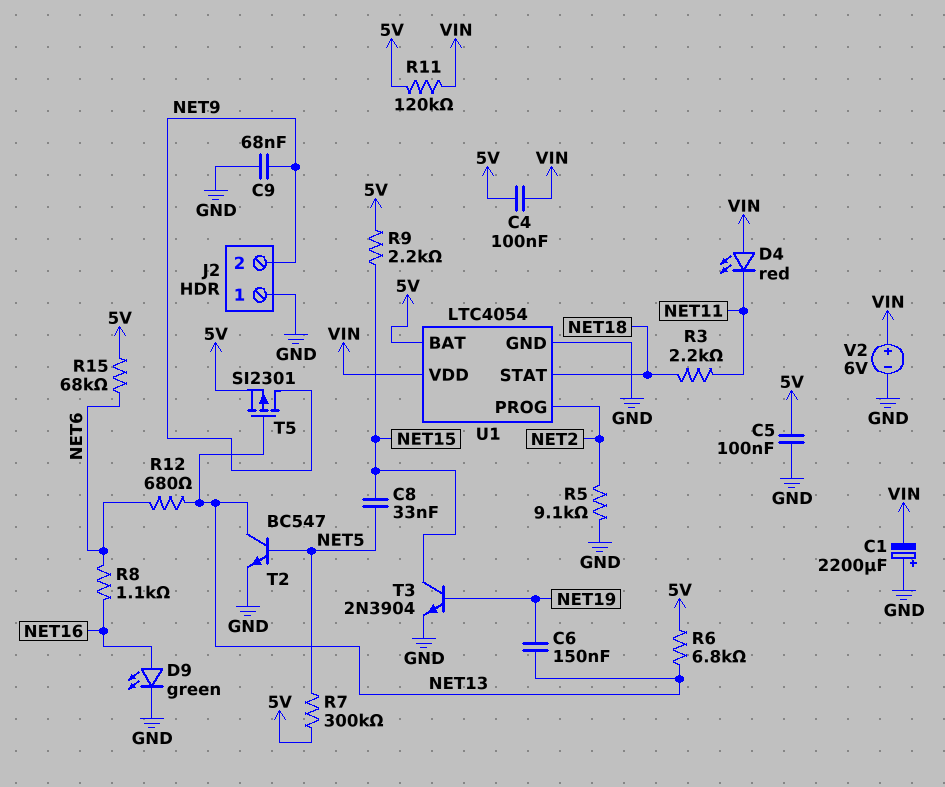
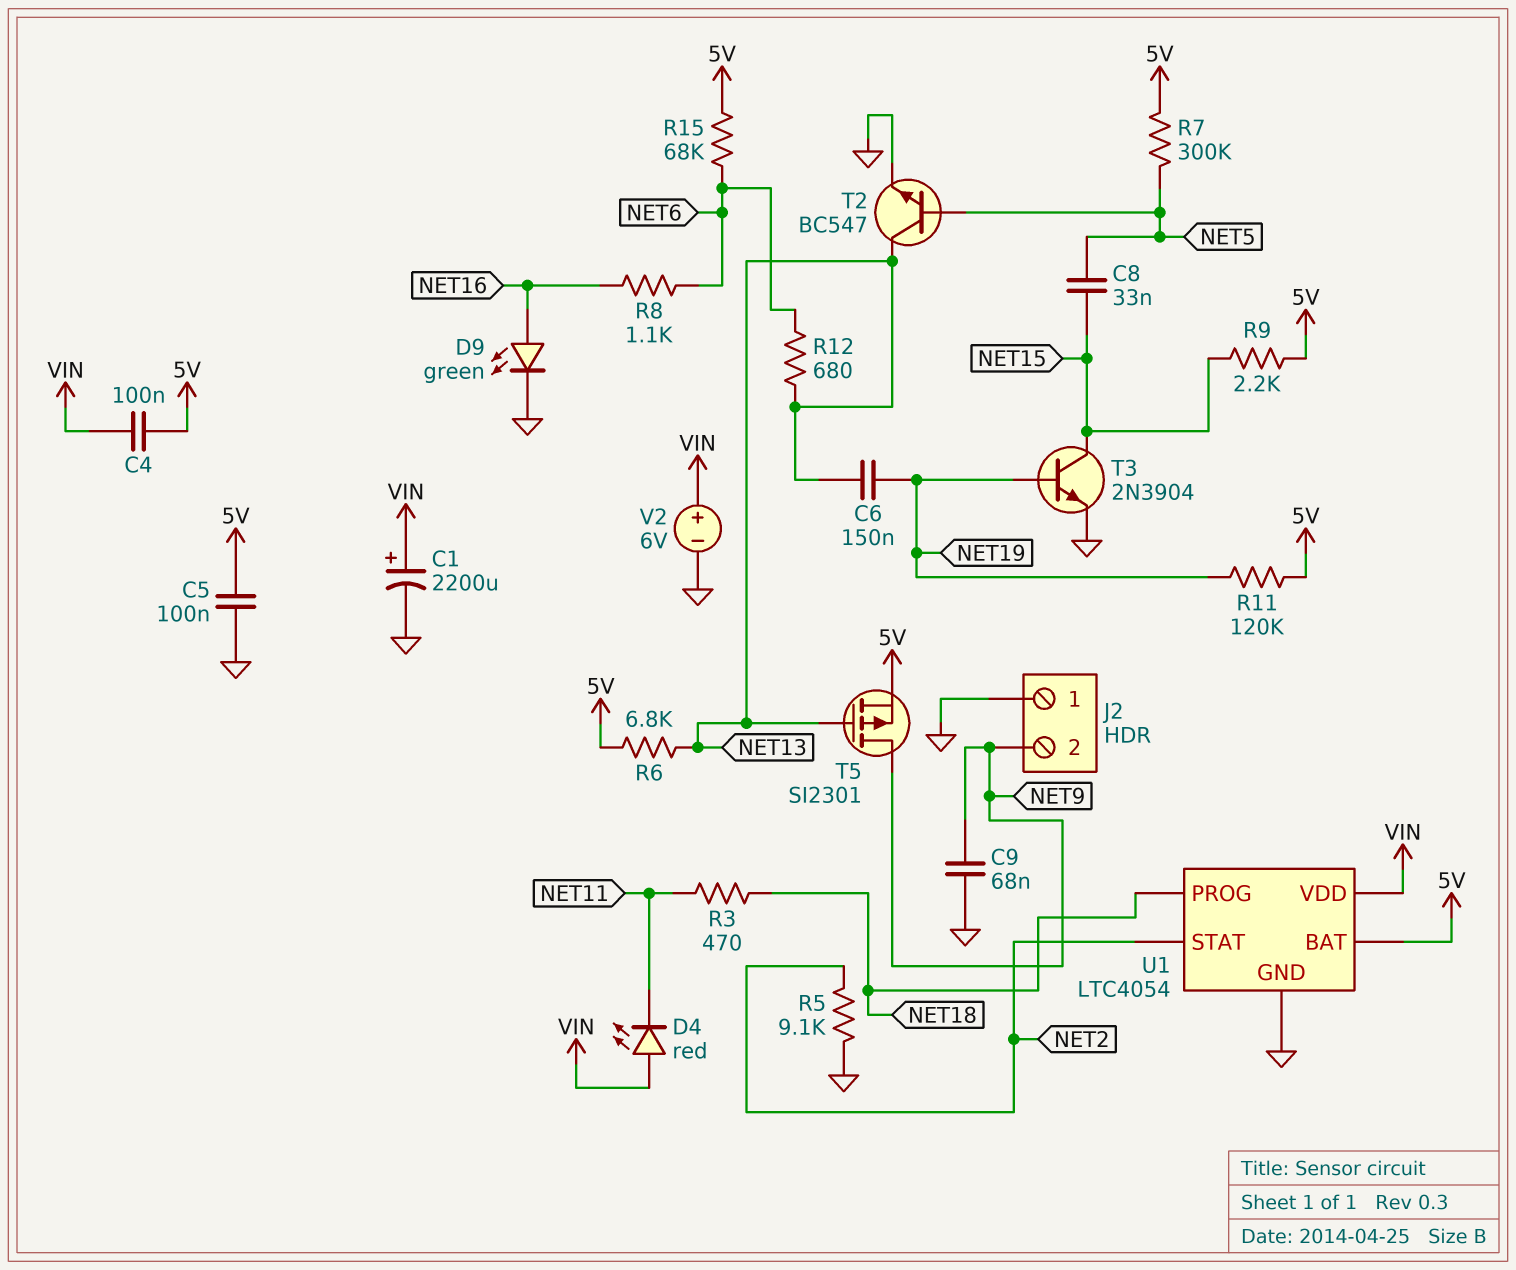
C1: 2200uF (plus GND, minus VIN) -> 2200uF (plus VIN, minus GND)
R3: 2.2k (NET11, NET18) -> 470 (NET11, NET18)
R11: 120k (5V, VIN) -> 120k (5V, NET19)
U1 pin PROG: NET2 -> NET18
U1 pin STAT: NET18 -> NET2

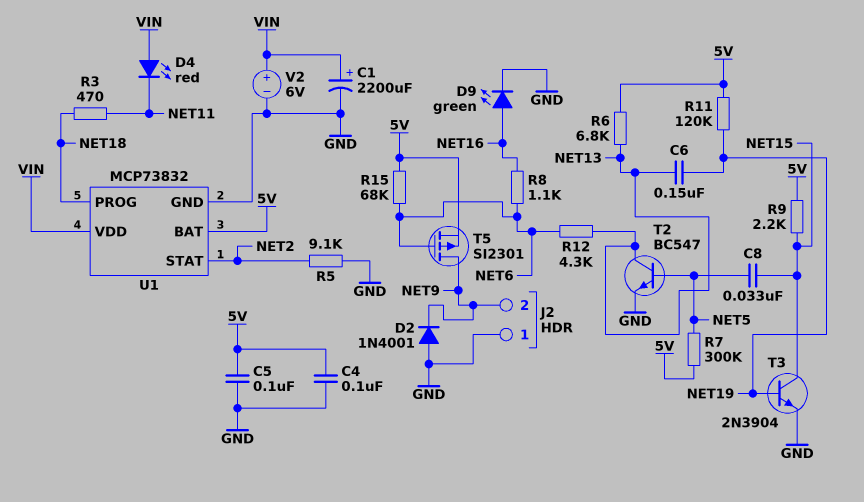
C4: 100nF (5V, VIN) -> 100nF (5V, GND)
C9: 68nF (GND, NET9) -> none
D2: none -> diode 1N4001 (A GND, K NET9)
R12: 680 (NET6, NET13) -> 4.3k (NET6, NET13)
T5: PMOS SI2301 (G NET13, D NET9, S 5V) -> PMOS SI2301 (G NET6, D NET9, S 5V)
U1: LTC4054 -> MCP73832

